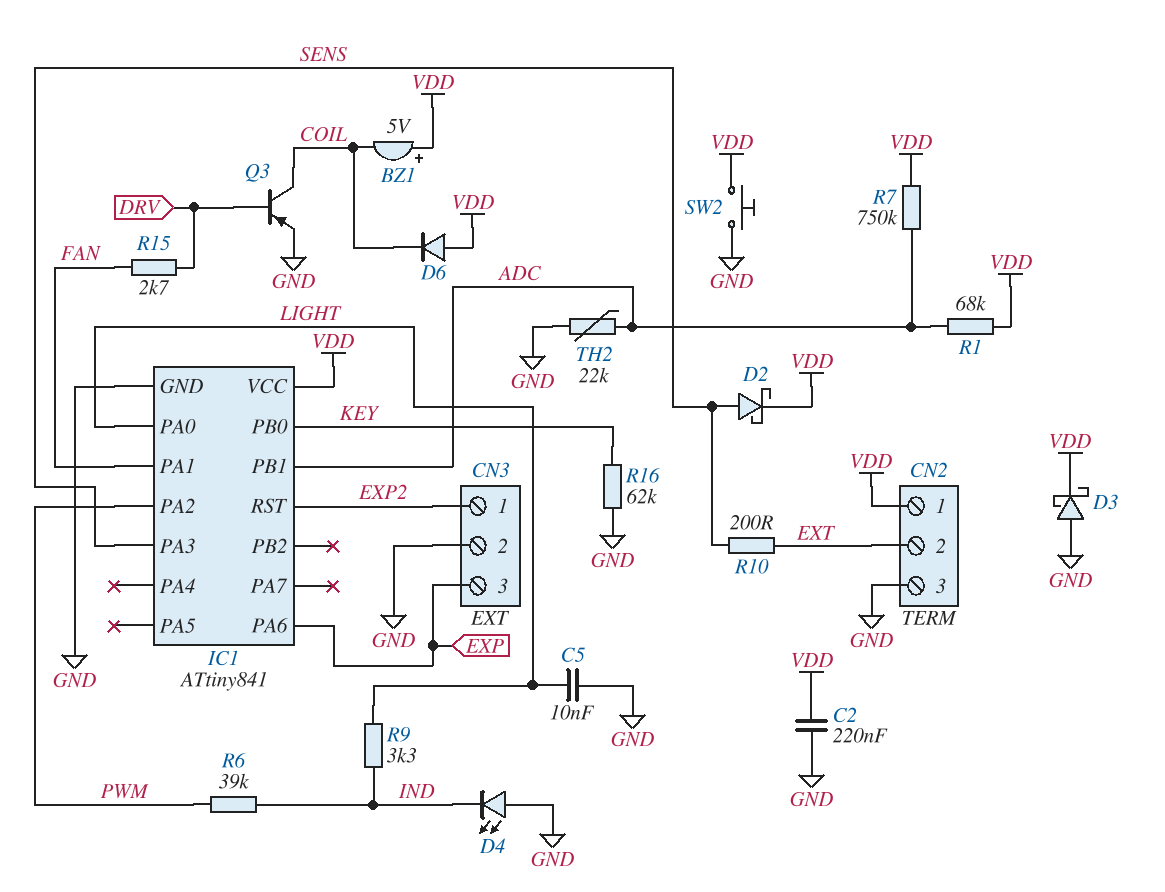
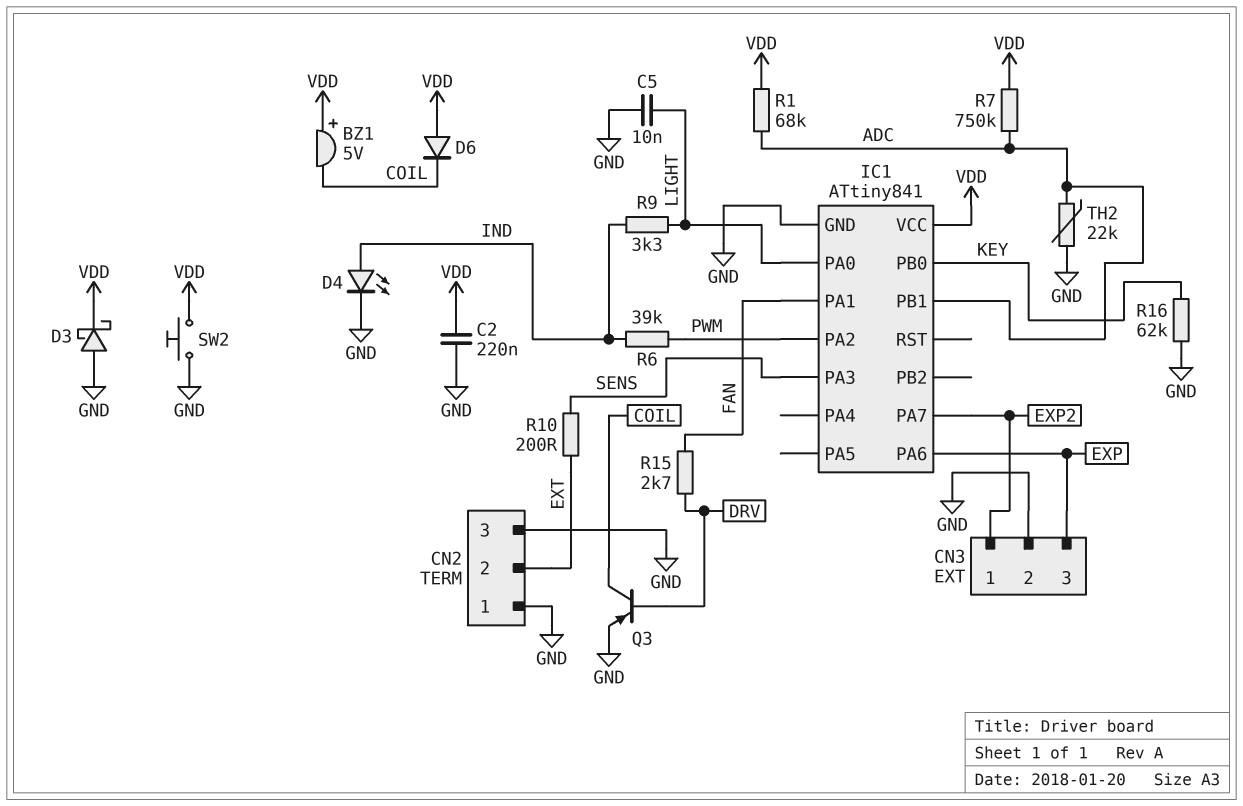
CN2 pin 1: VDD -> GND
D2: schottky (A SENS, K VDD) -> none
D4: LED (A GND, K IND) -> LED (A IND, K GND)
IC1 pin PA7: none -> EXP2
IC1 pin RST: EXP2 -> none

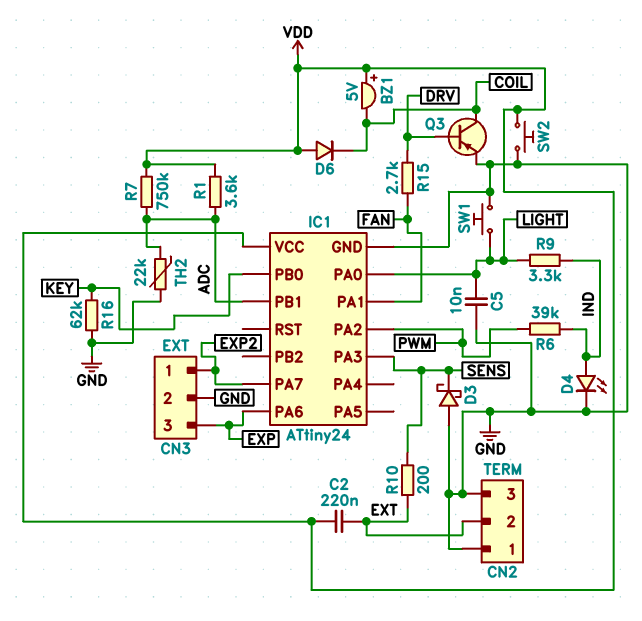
C2: 220nF (GND, VDD) -> 220nF (EXT, VDD)
D3: schottky (A GND, K VDD) -> schottky (A GND, K SENS)
IC1: ATtiny841 -> ATtiny24
R1: 68k (ADC, VDD) -> 3.6k (ADC, VDD)
SW1: none -> button (GND, LIGHT)

